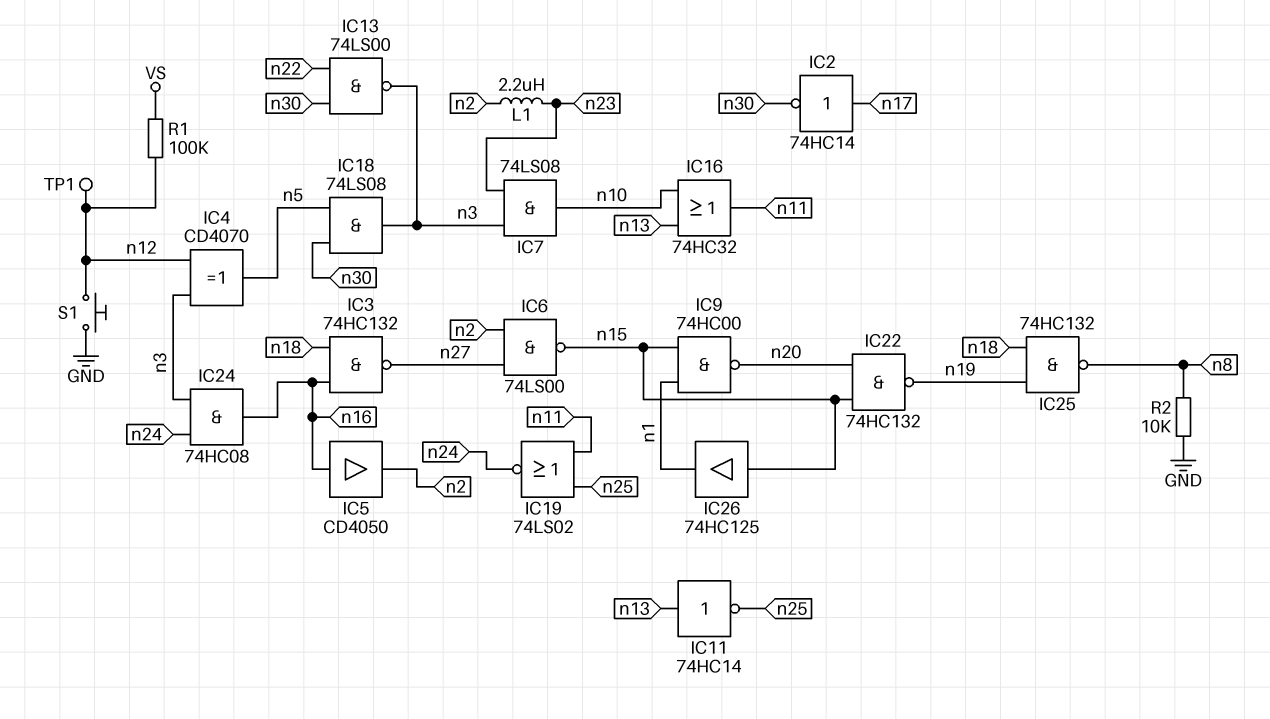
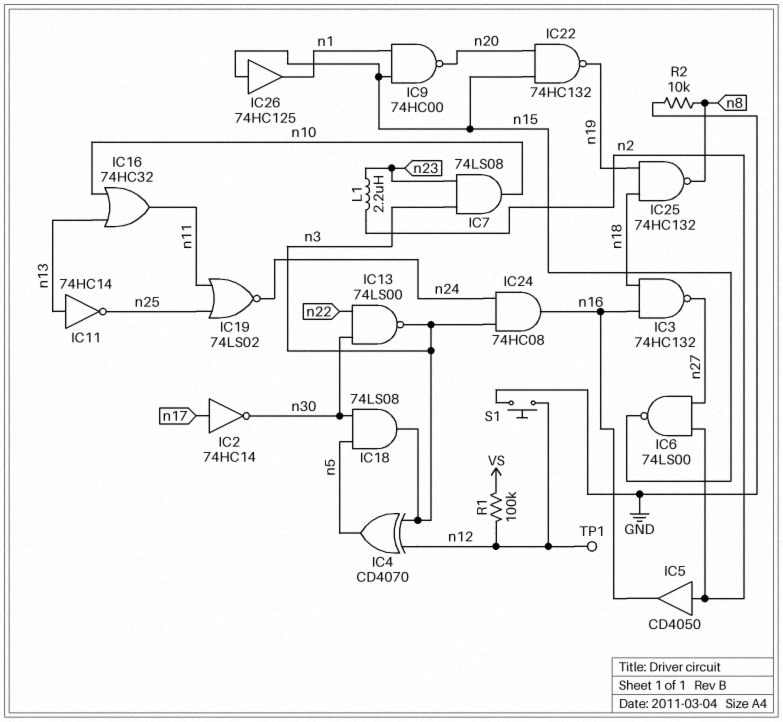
IC5: buffer CD4050 (in n16, out n2) -> buffer CD4050 (in n2, out n16)

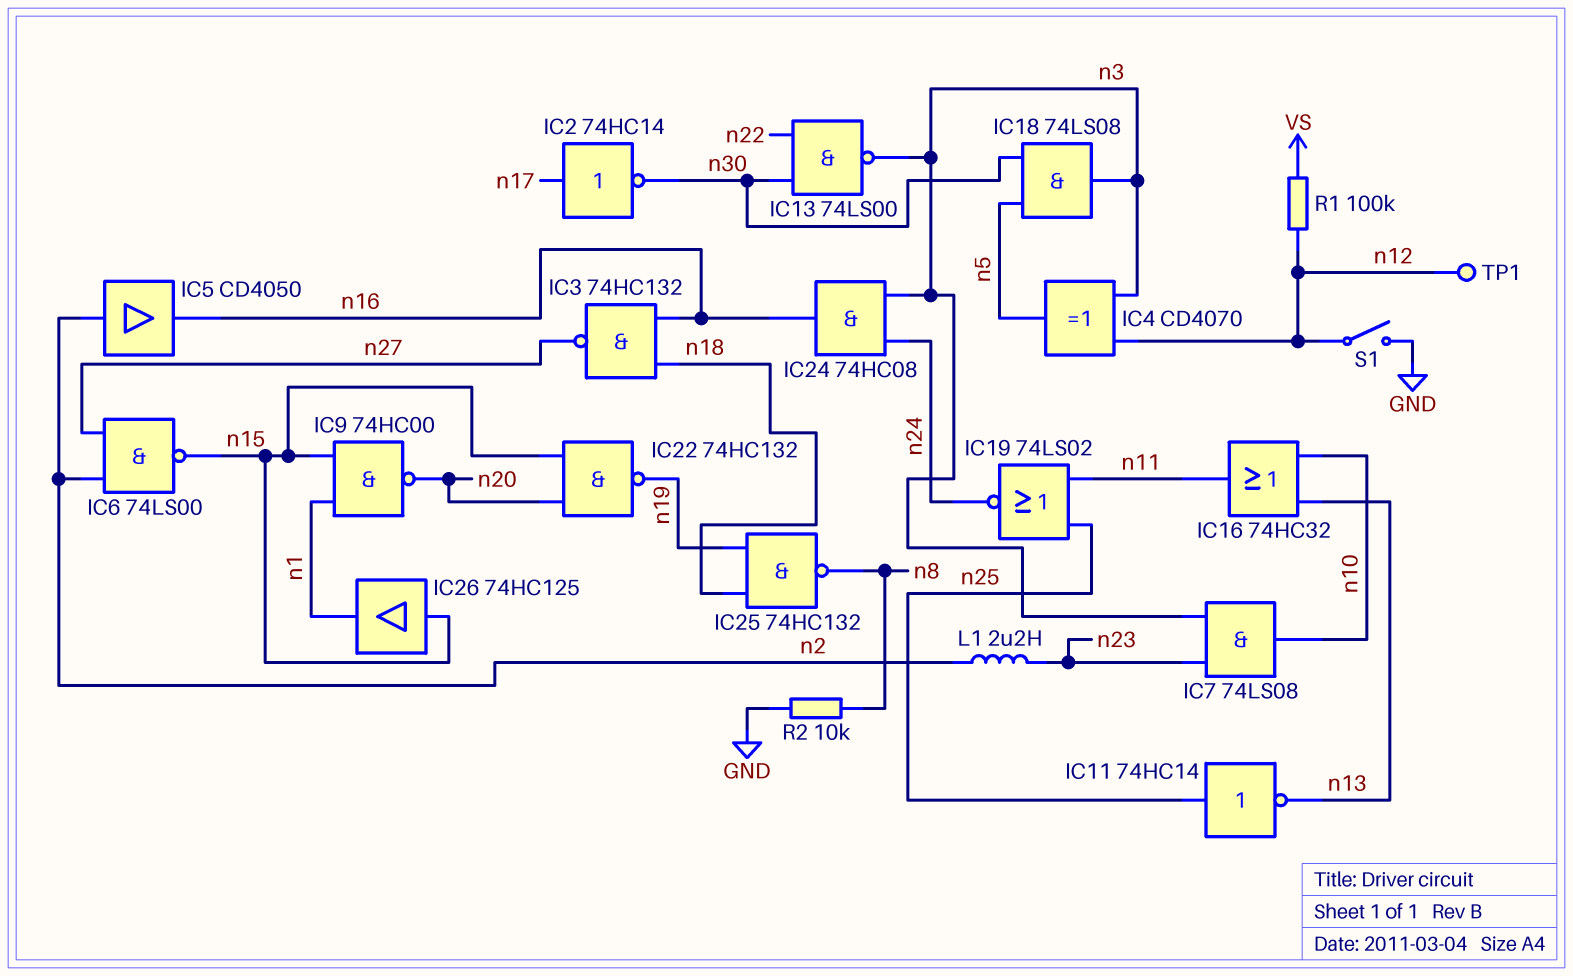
IC11: NOT 74HC14 (in n13, out n25) -> NOT 74HC14 (in n25, out n13)
S1: button (GND, n12) -> switch (GND, n12)

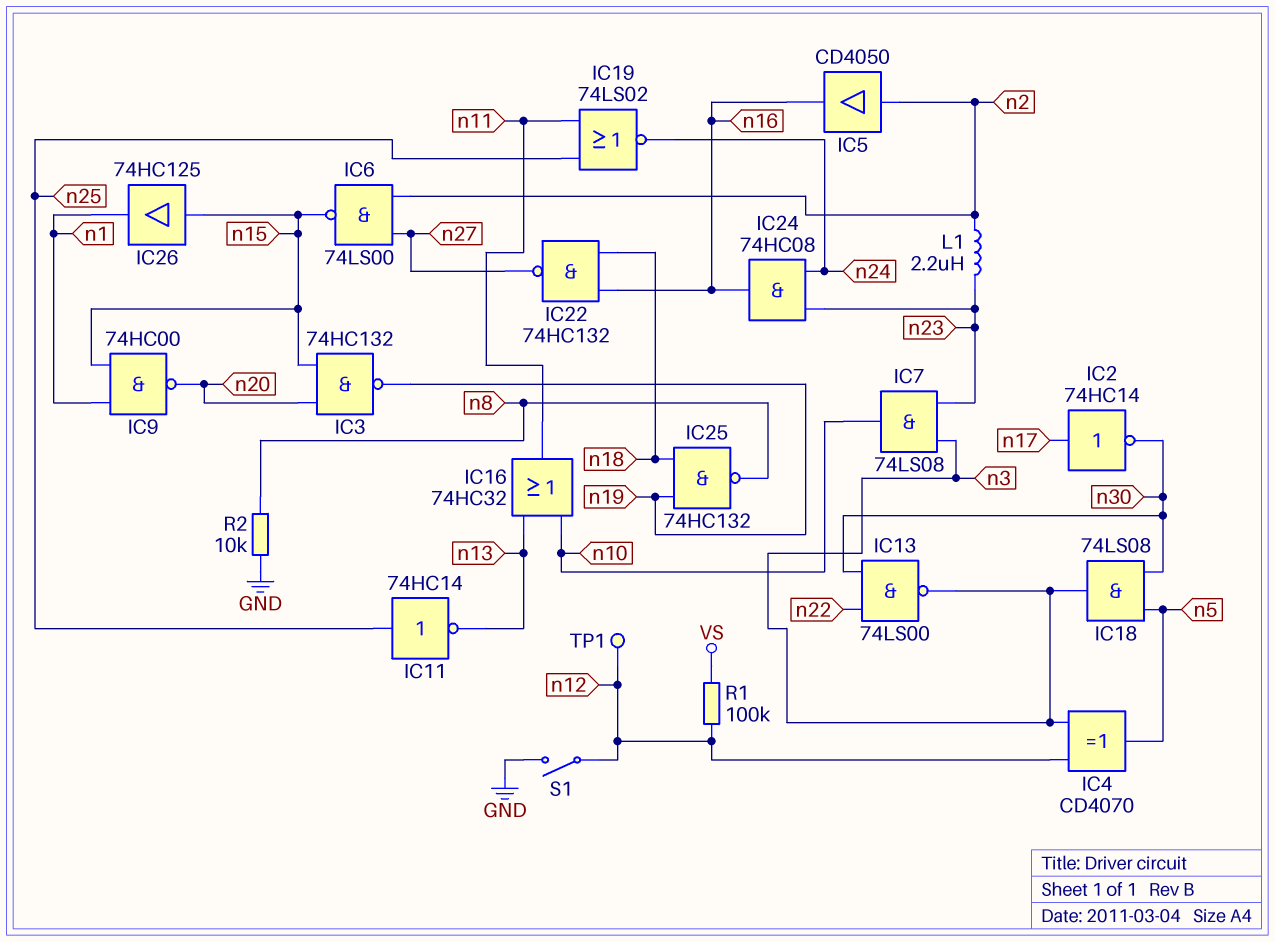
IC3: NAND 74HC132 (in n16, in n18, out n27) -> NAND 74HC132 (in n15, in n20, out n19)
IC22: NAND 74HC132 (in n15, in n20, out n19) -> NAND 74HC132 (in n16, in n18, out n27)
IC24: AND 74HC08 (in n3, in n24, out n16) -> AND 74HC08 (in n23, in n24, out n16)

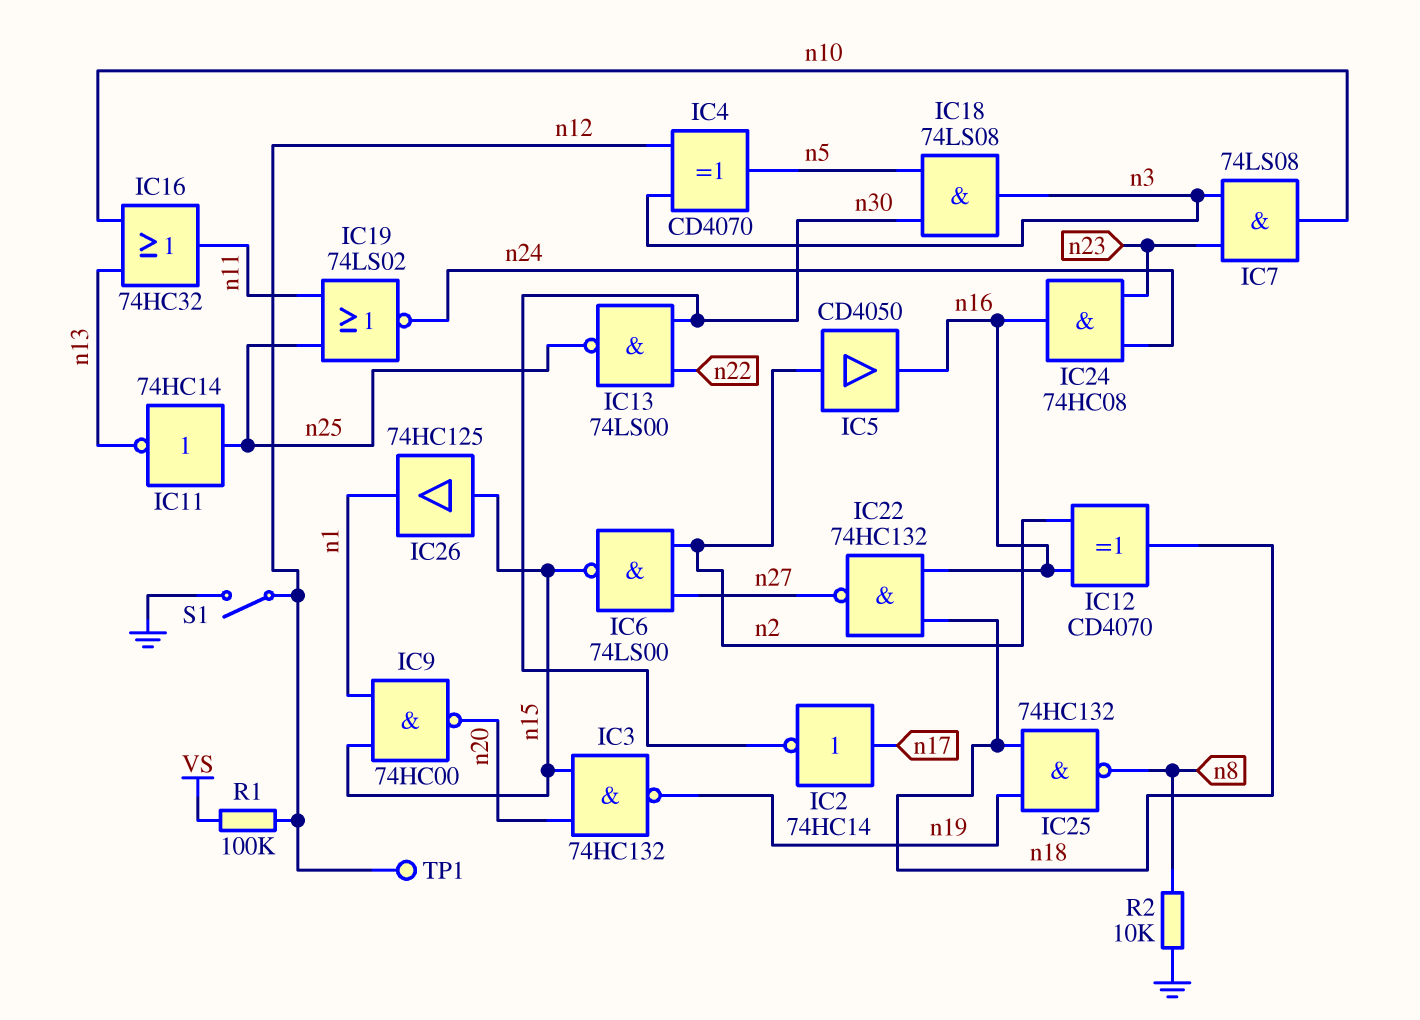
IC12: none -> XOR CD4070 (in n2, in n16, out n18)
IC13: NAND 74LS00 (in n22, in n30, out n3) -> NAND 74LS00 (in n22, in n30, out n25)
L1: 2.2uH (n2, n23) -> none

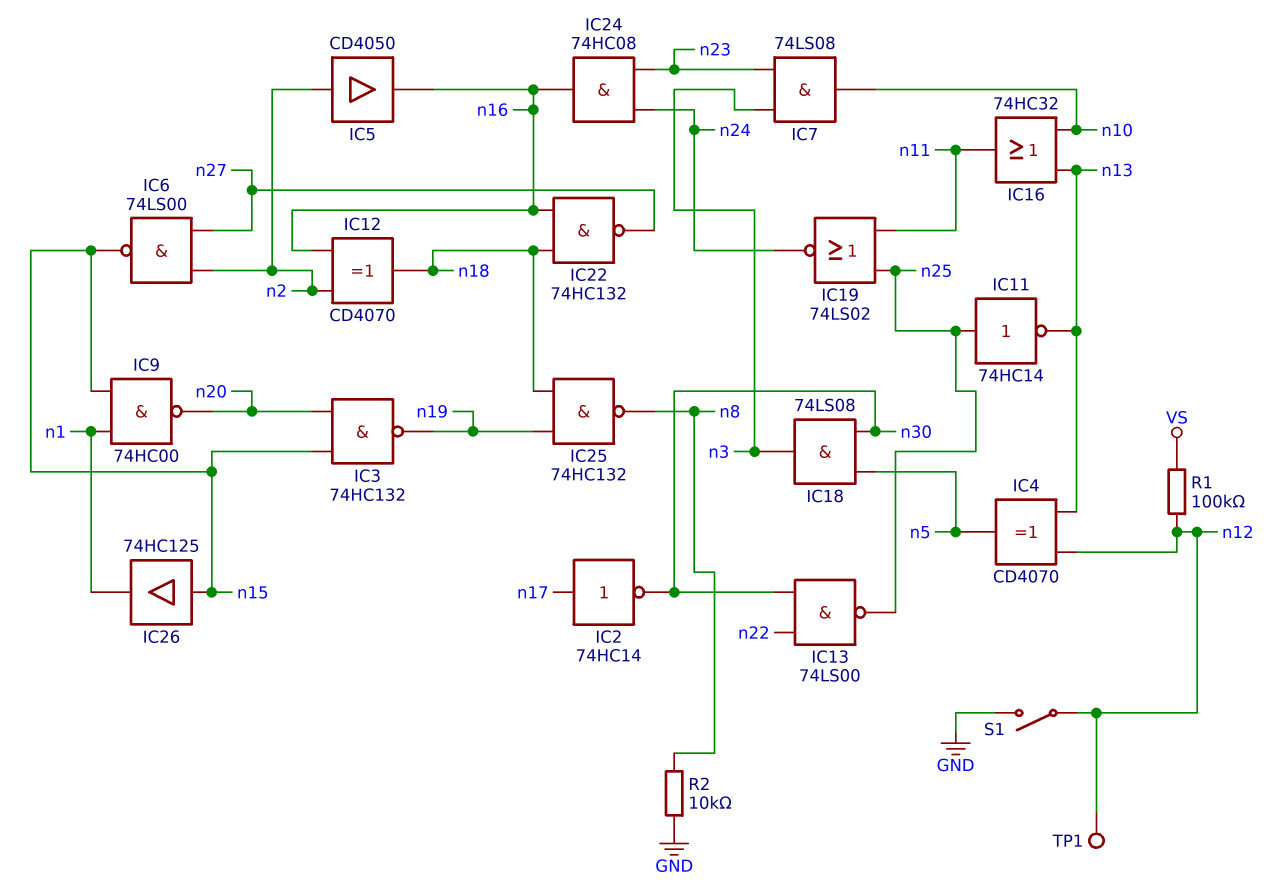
IC4: XOR CD4070 (in n3, in n12, out n5) -> XOR CD4070 (in n12, in n13, out n5)

